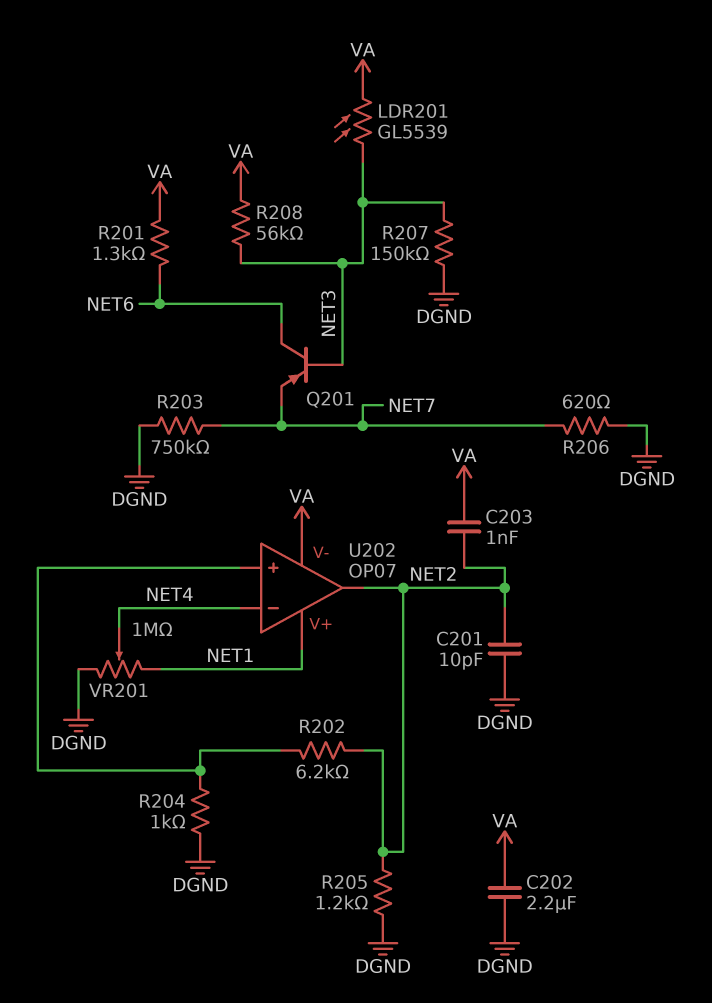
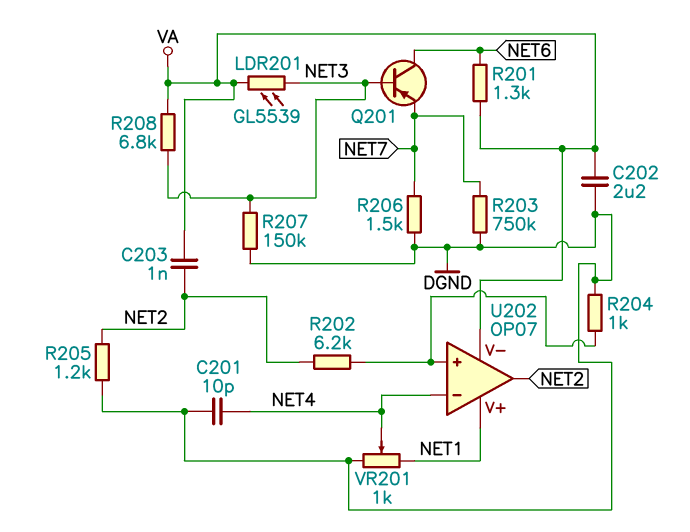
C201: 10pF (DGND, NET2) -> 10pF (DGND, NET4)
R206: 620 (DGND, NET7) -> 1.5k (DGND, NET7)
R208: 56k (NET3, VA) -> 6.8k (NET3, VA)
VR201: 1M (DGND, NET1, wiper NET4) -> 1k (DGND, NET1, wiper NET4)

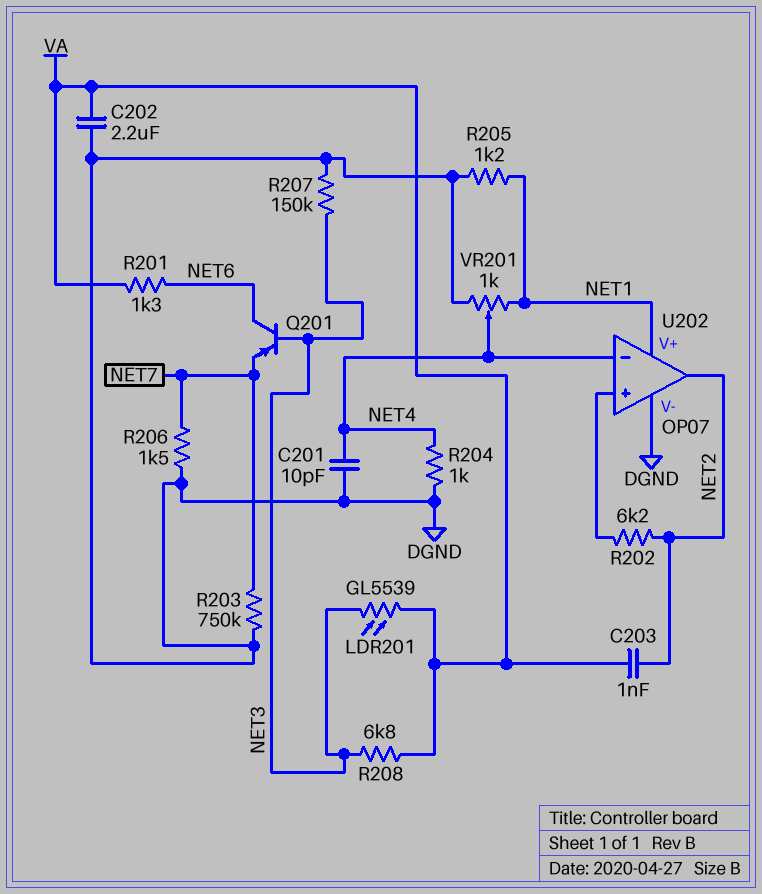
R204: 1k (DGND, U202/in+) -> 1k (DGND, NET4)
R205: 1.2k (DGND, NET2) -> 1.2k (DGND, NET1)
U202 pin V-: VA -> DGND

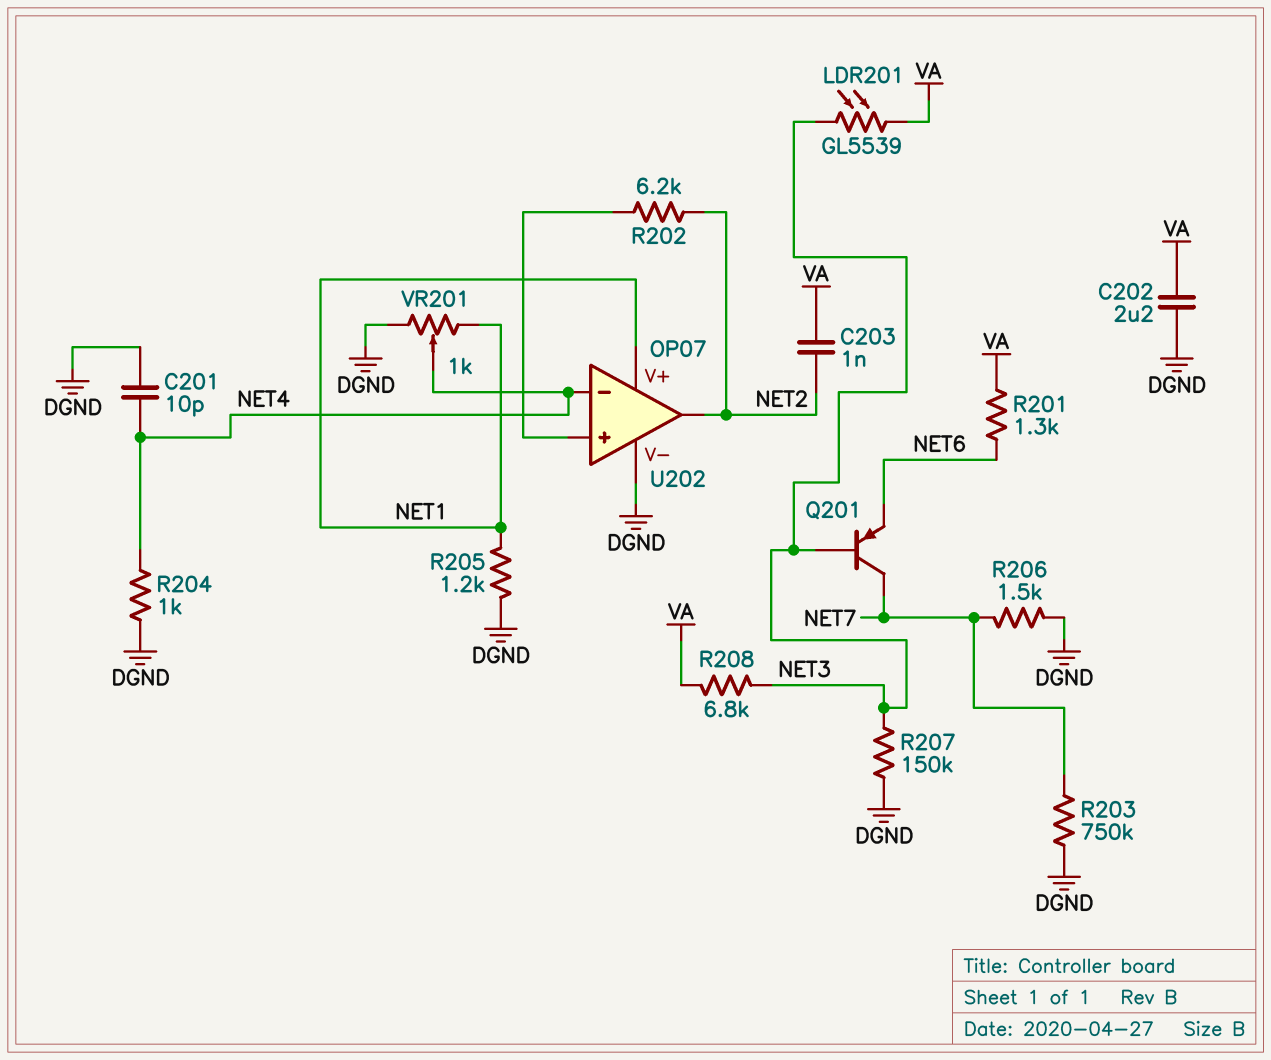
Q201: PNP (B NET3, C NET6, E NET7) -> PNP (B NET3, C NET7, E NET6)

